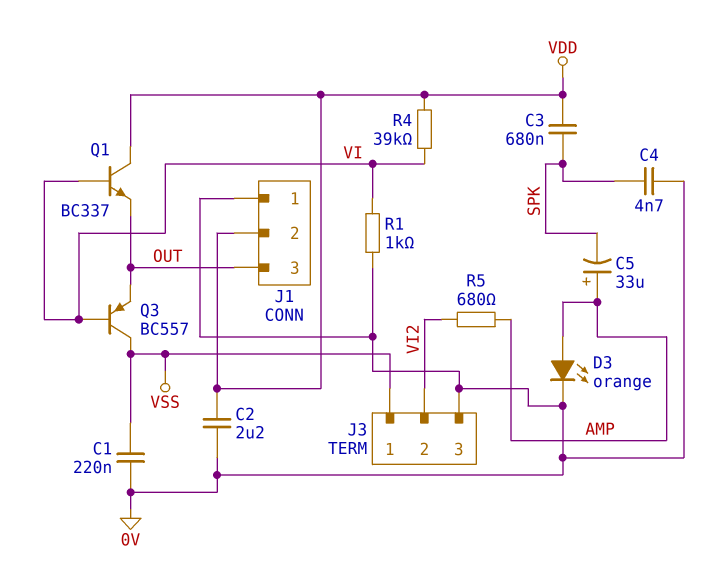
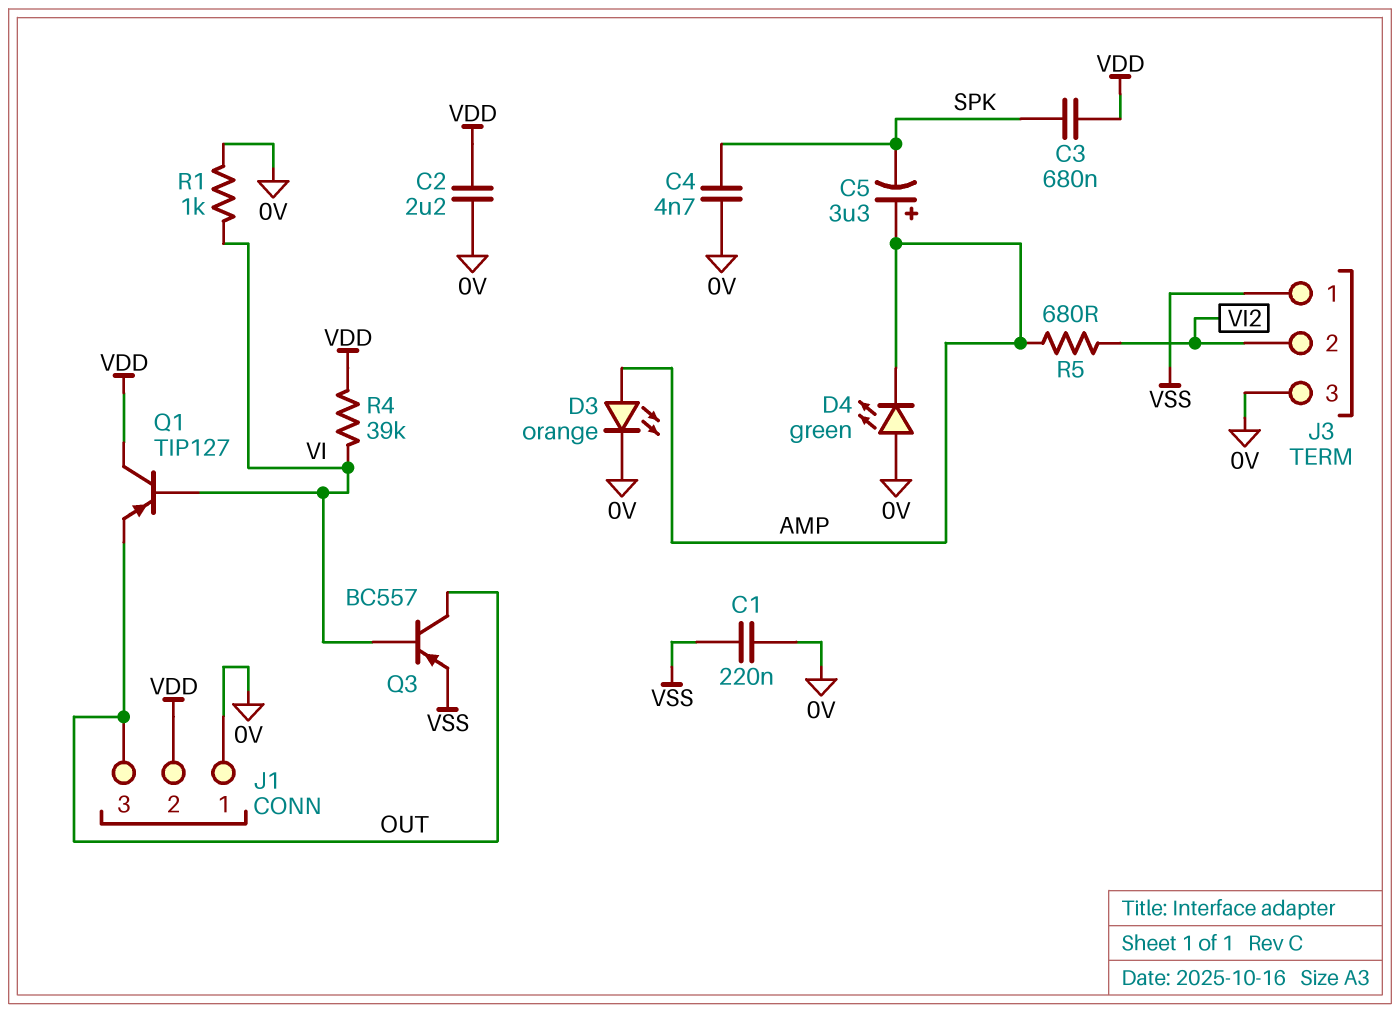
C5: 33uF (plus AMP, minus SPK) -> 3.3uF (plus AMP, minus SPK)
D4: none -> LED green (A 0V, K AMP)
Q1: NPN BC337 (B VI, C VDD, E OUT) -> PNP TIP127 (B VI, C VDD, E OUT)
Q3: PNP BC557 (B VI, C VSS, E OUT) -> PNP BC557 (B VI, C OUT, E VSS)

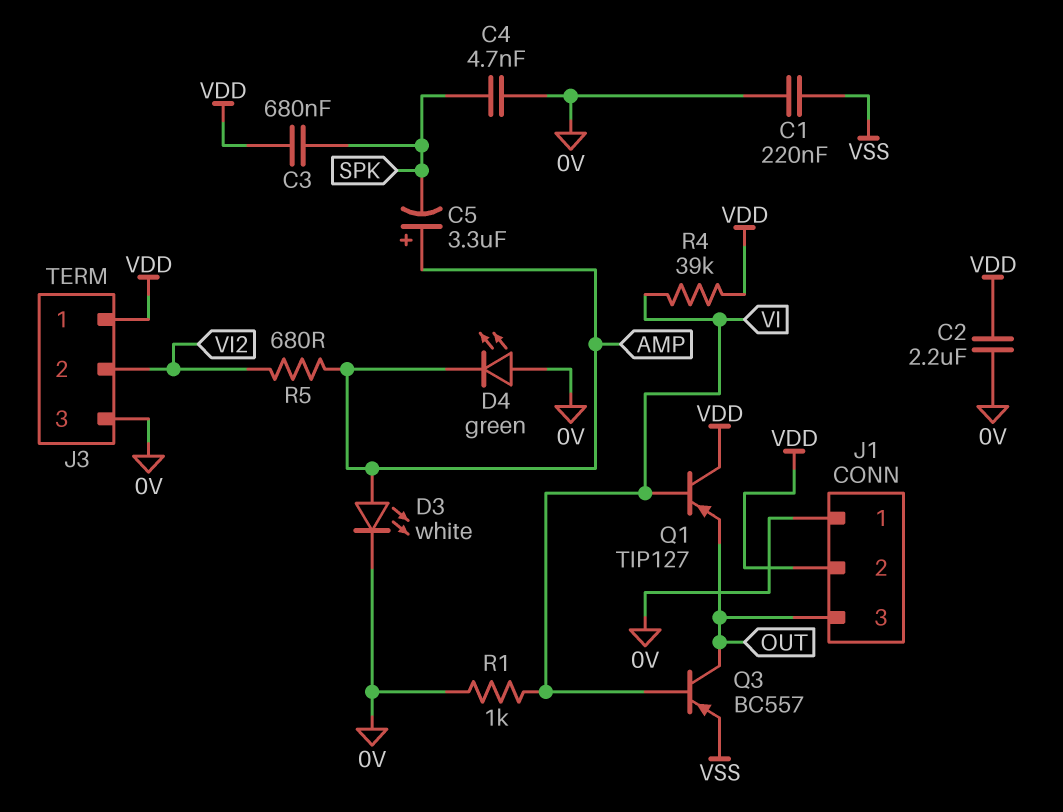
D3: LED orange (A AMP, K 0V) -> LED white (A AMP, K 0V)
J3 pin 1: VSS -> VDD

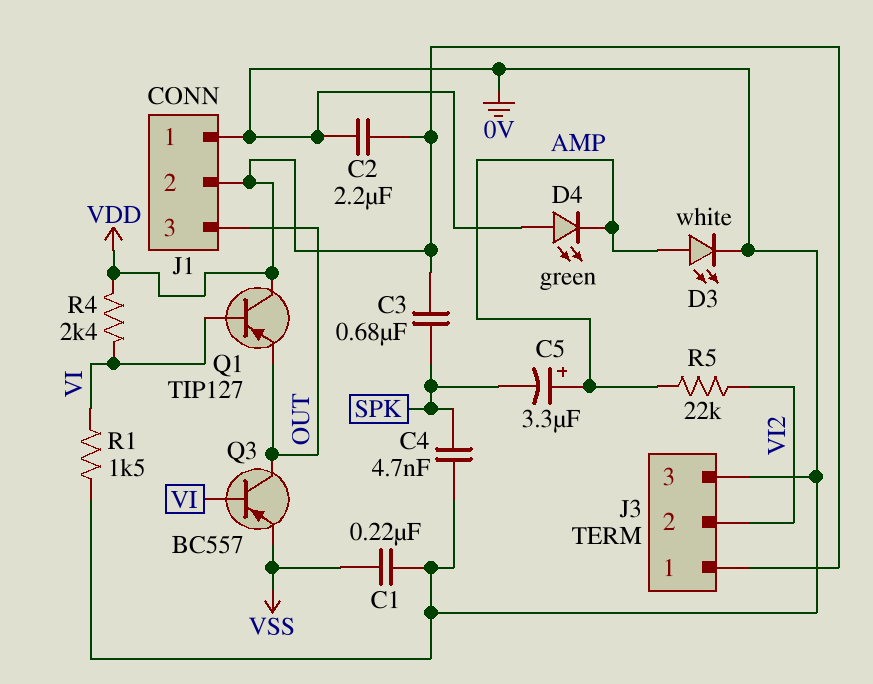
R1: 1k (0V, VI) -> 1.5k (0V, VI)
R4: 39k (VDD, VI) -> 2.4k (VDD, VI)
R5: 680 (AMP, VI2) -> 22k (AMP, VI2)

